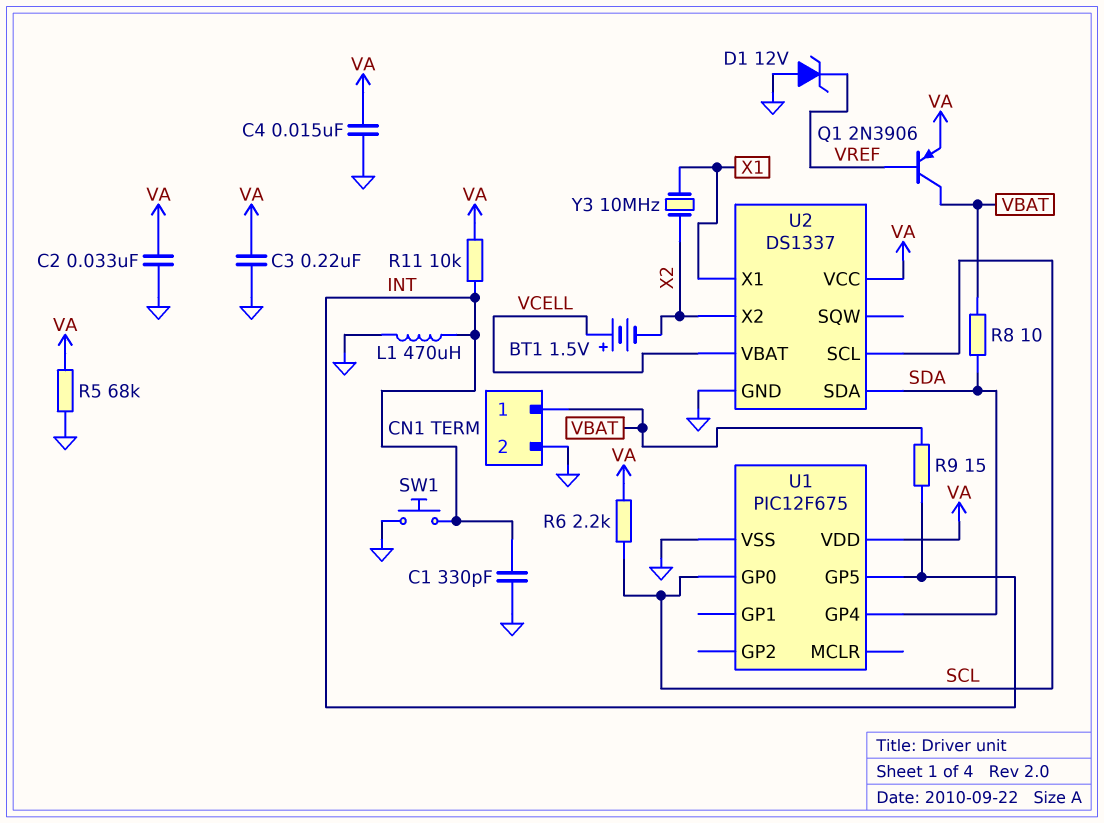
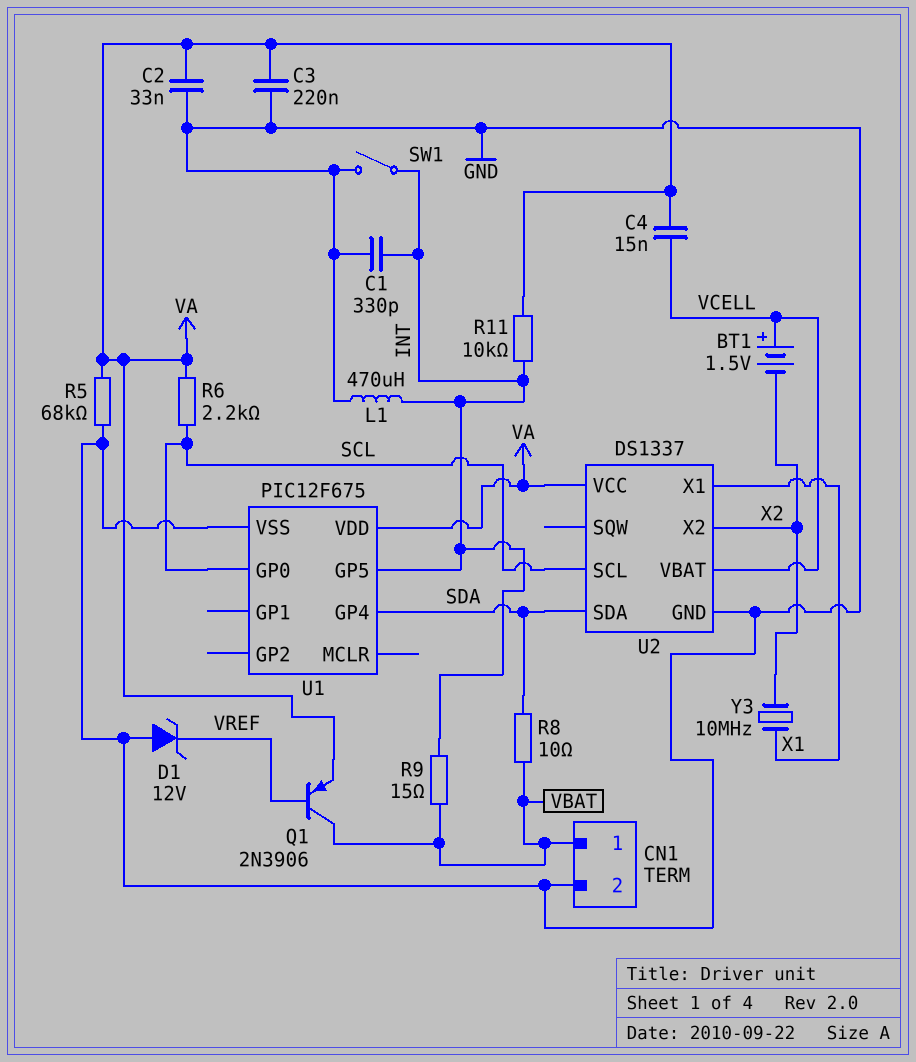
C4: 15nF (GND, VA) -> 15nF (VA, VCELL)
SW1: button (GND, INT) -> switch (GND, INT)

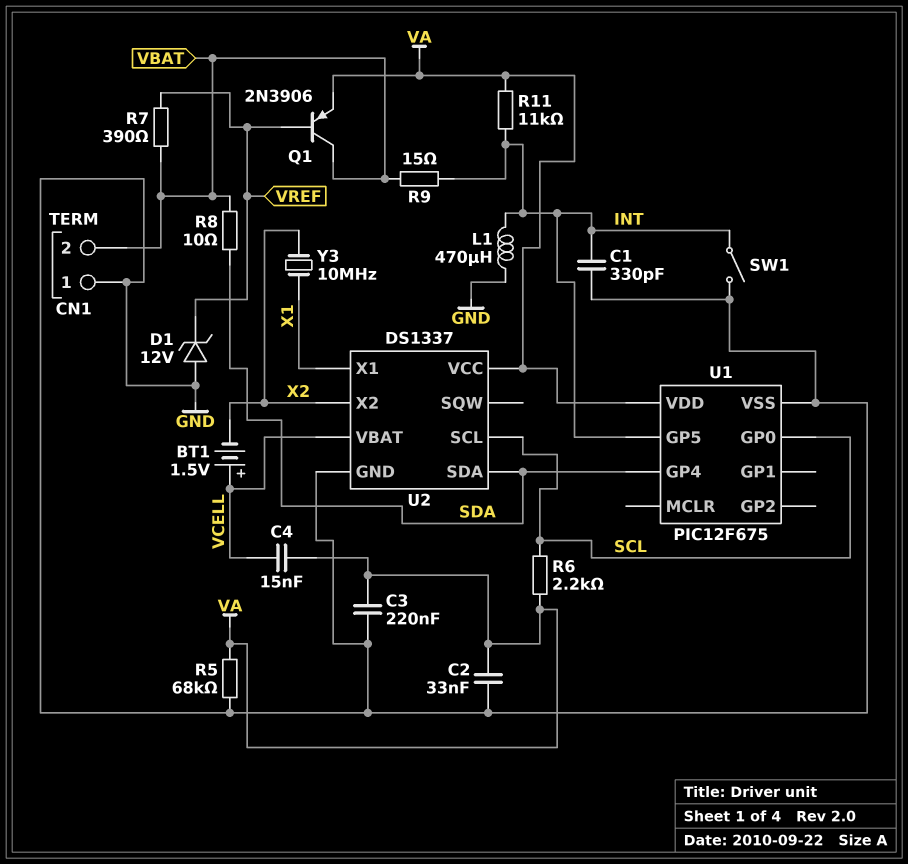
CN1 pin 1: VBAT -> GND
CN1 pin 2: GND -> VBAT
R7: none -> 390 (VBAT, VREF)
R11: 10k (INT, VA) -> 11k (INT, VA)

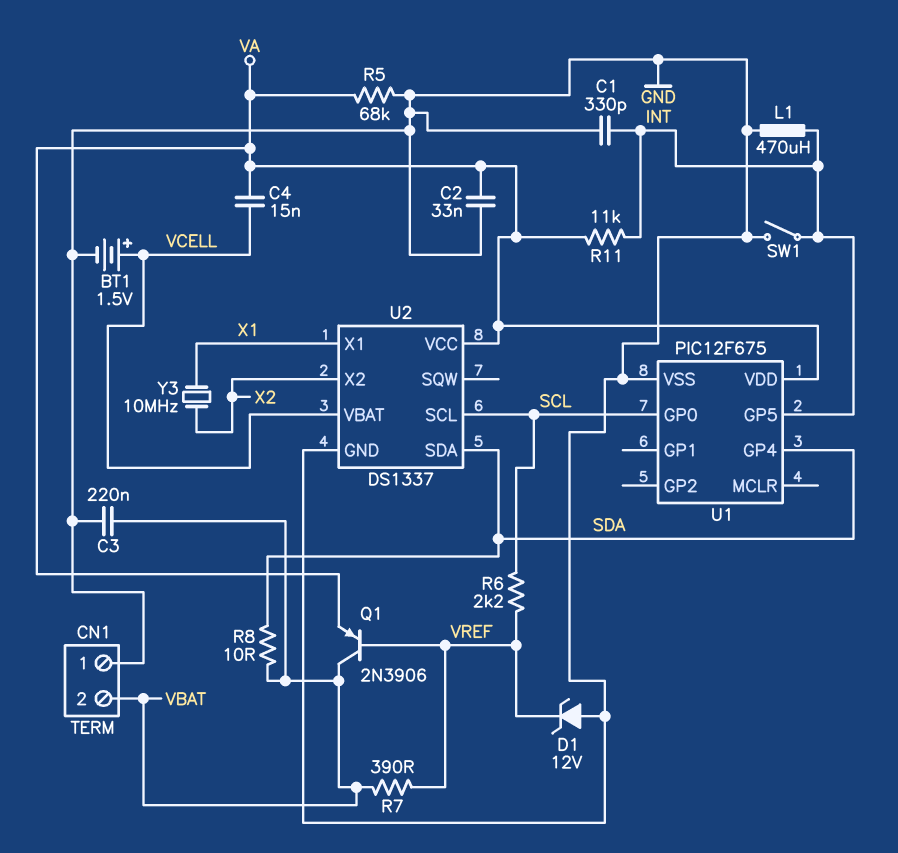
BT1: 1.5V (plus VCELL, minus X2) -> 1.5V (plus VCELL, minus GND)
C3: 220nF (GND, VA) -> 220nF (GND, VBAT)
R6: 2.2k (SCL, VA) -> 2.2k (SCL, VREF)
R9: 15 (INT, VBAT) -> none

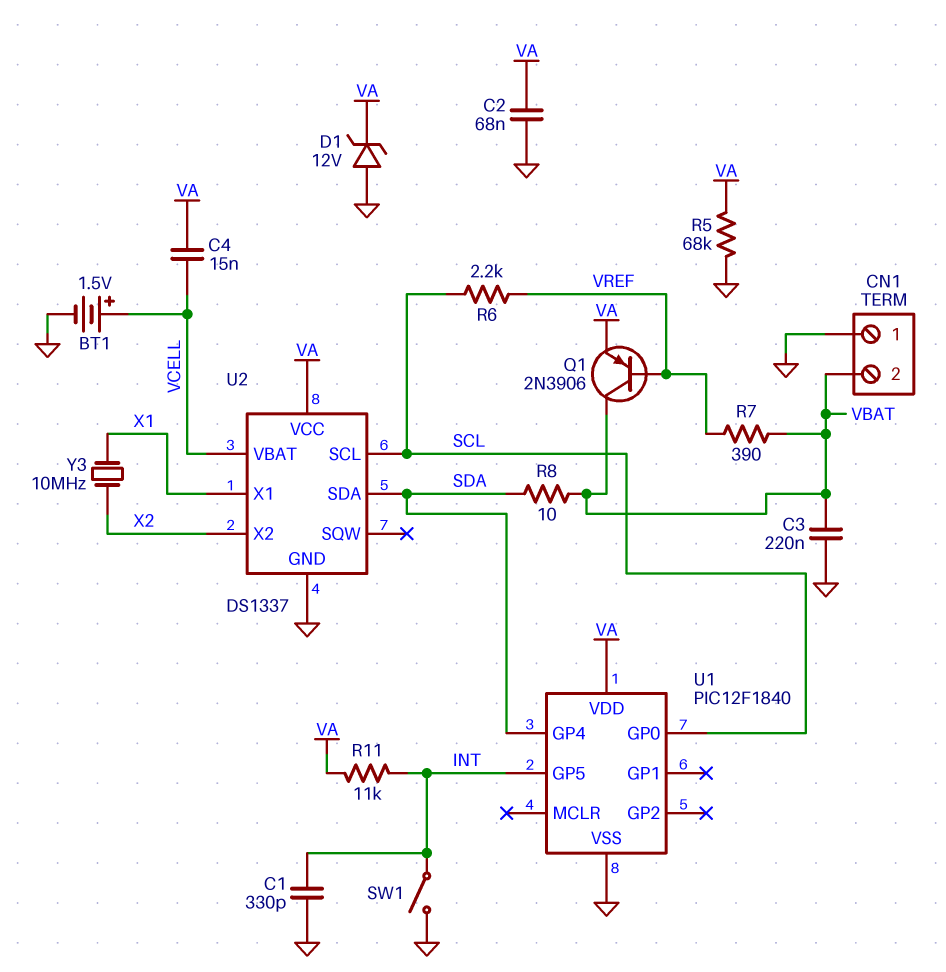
C2: 33nF (GND, VA) -> 68nF (GND, VA)
D1: zener 12V (A GND, K VREF) -> zener 12V (A GND, K VA)
L1: 470uH (GND, INT) -> none
U1: PIC12F675 -> PIC12F1840

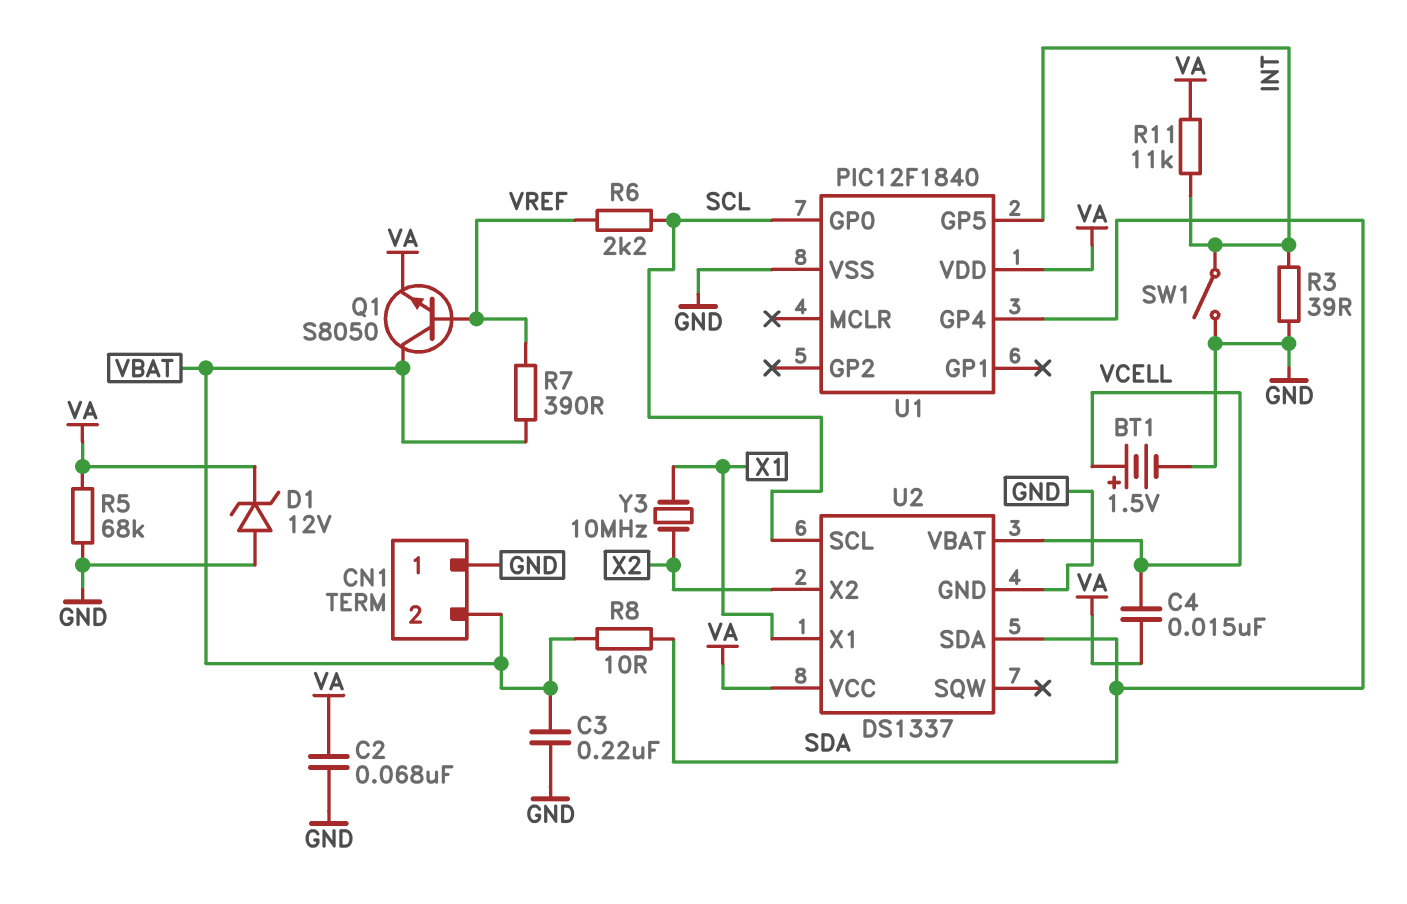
C1: 330pF (GND, INT) -> none
Q1: PNP 2N3906 (B VREF, C VBAT, E VA) -> NPN S8050 (B VREF, C VBAT, E VA)
R3: none -> 39 (GND, INT)

